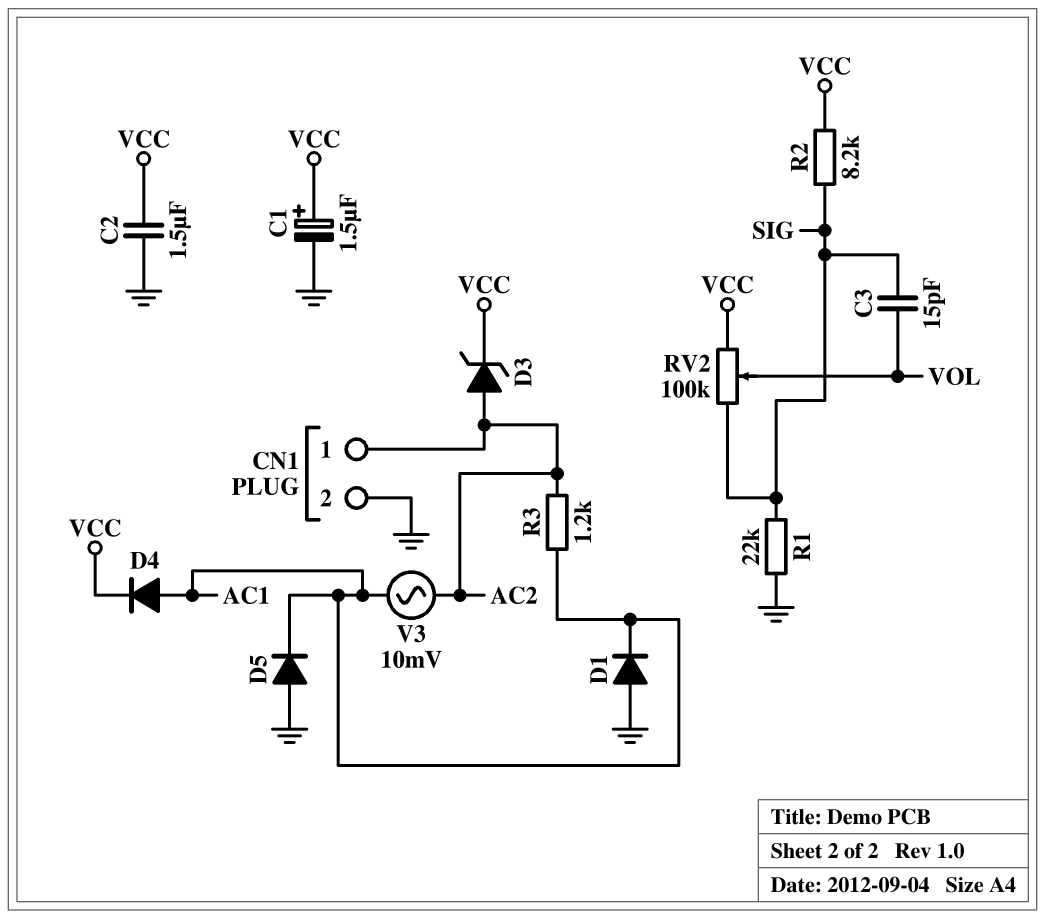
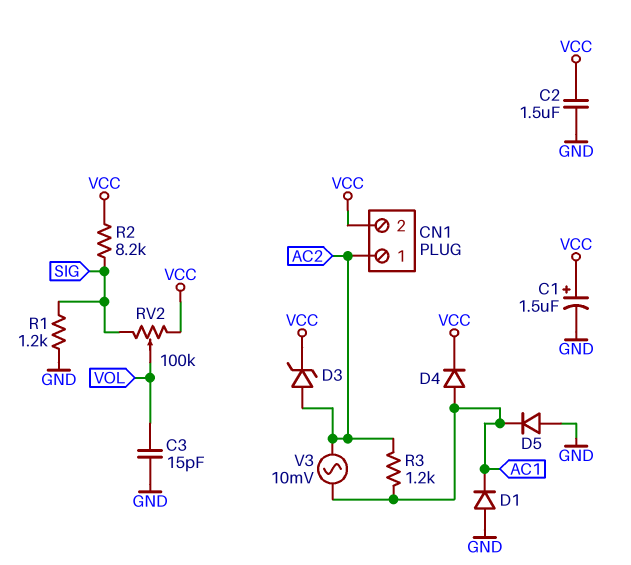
C3: 15pF (SIG, VOL) -> 15pF (GND, VOL)
CN1 pin 2: GND -> VCC
R1: 22k (GND, SIG) -> 1.2k (GND, SIG)

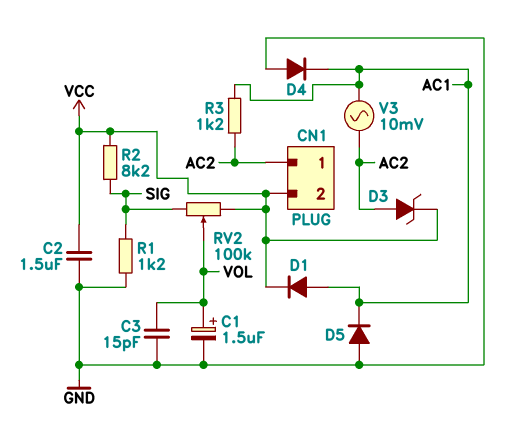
C1: 1.5uF (plus VCC, minus GND) -> 1.5uF (plus VOL, minus GND)
D1: diode (A GND, K AC1) -> diode (A AC1, K VCC)
D4: diode (A AC1, K VCC) -> diode (A GND, K AC1)

